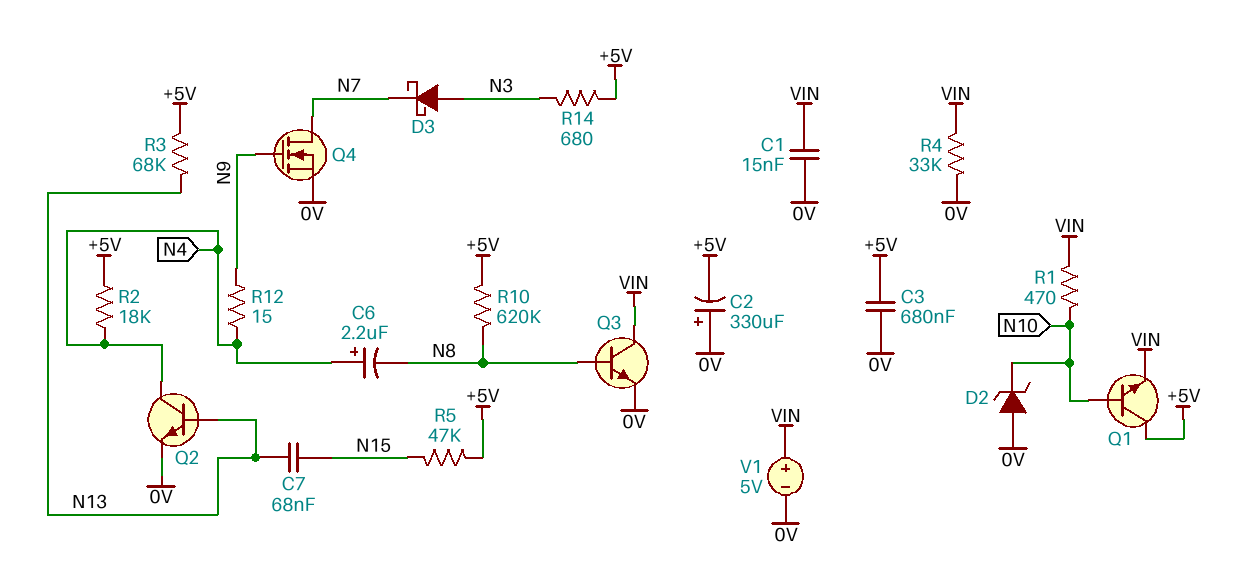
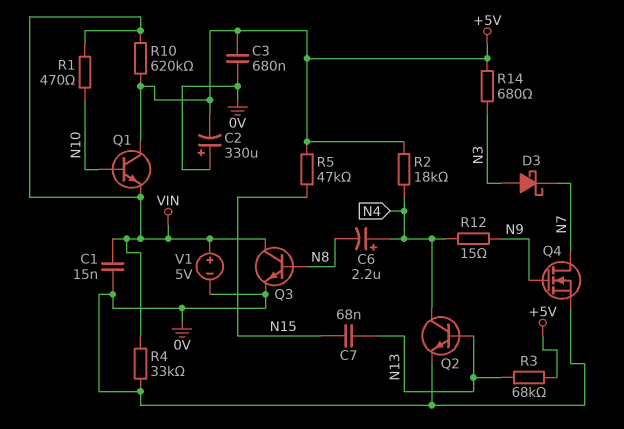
D2: zener (A 0V, K N10) -> none
R10: 620k (+5V, N8) -> 620k (+5V, VIN)

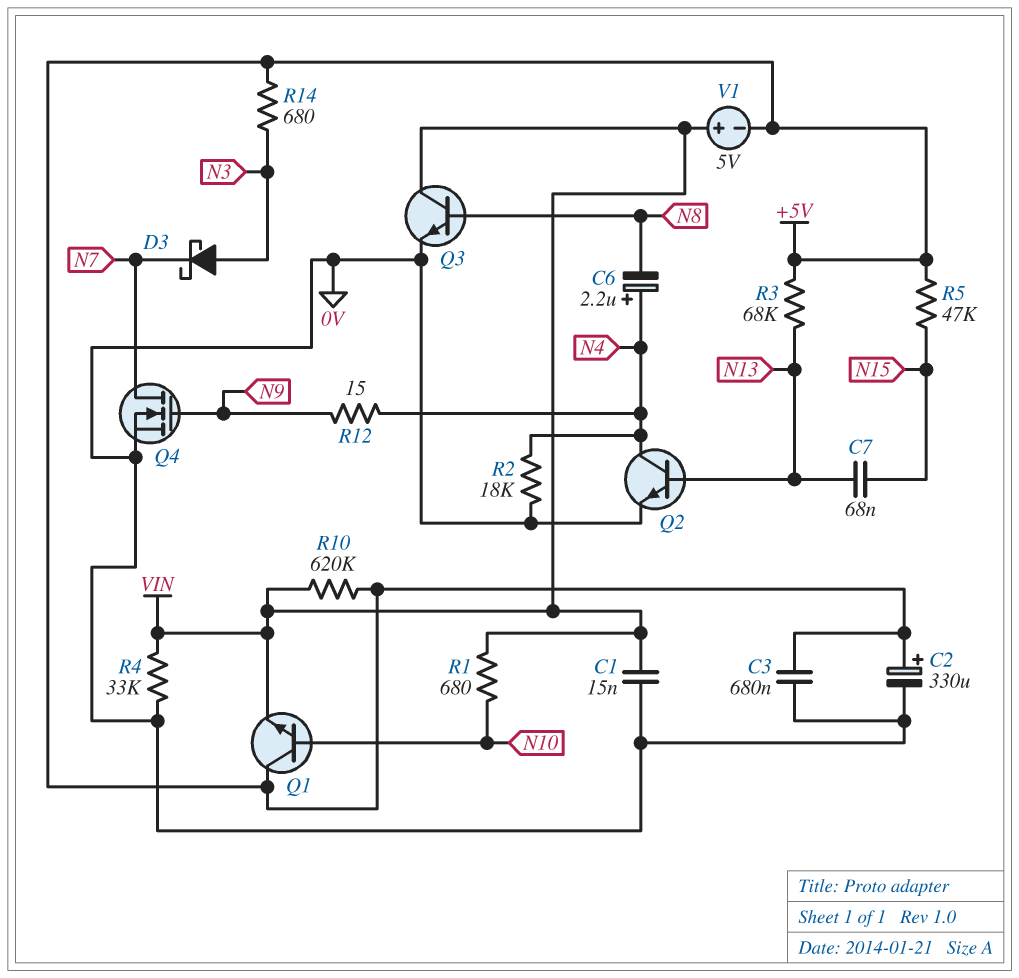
C2: 330uF (plus 0V, minus +5V) -> 330uF (plus +5V, minus 0V)
R1: 470 (N10, VIN) -> 680 (N10, VIN)
R2: 18k (+5V, N4) -> 18k (0V, N4)
V1: 5V (plus VIN, minus 0V) -> 5V (plus VIN, minus +5V)

